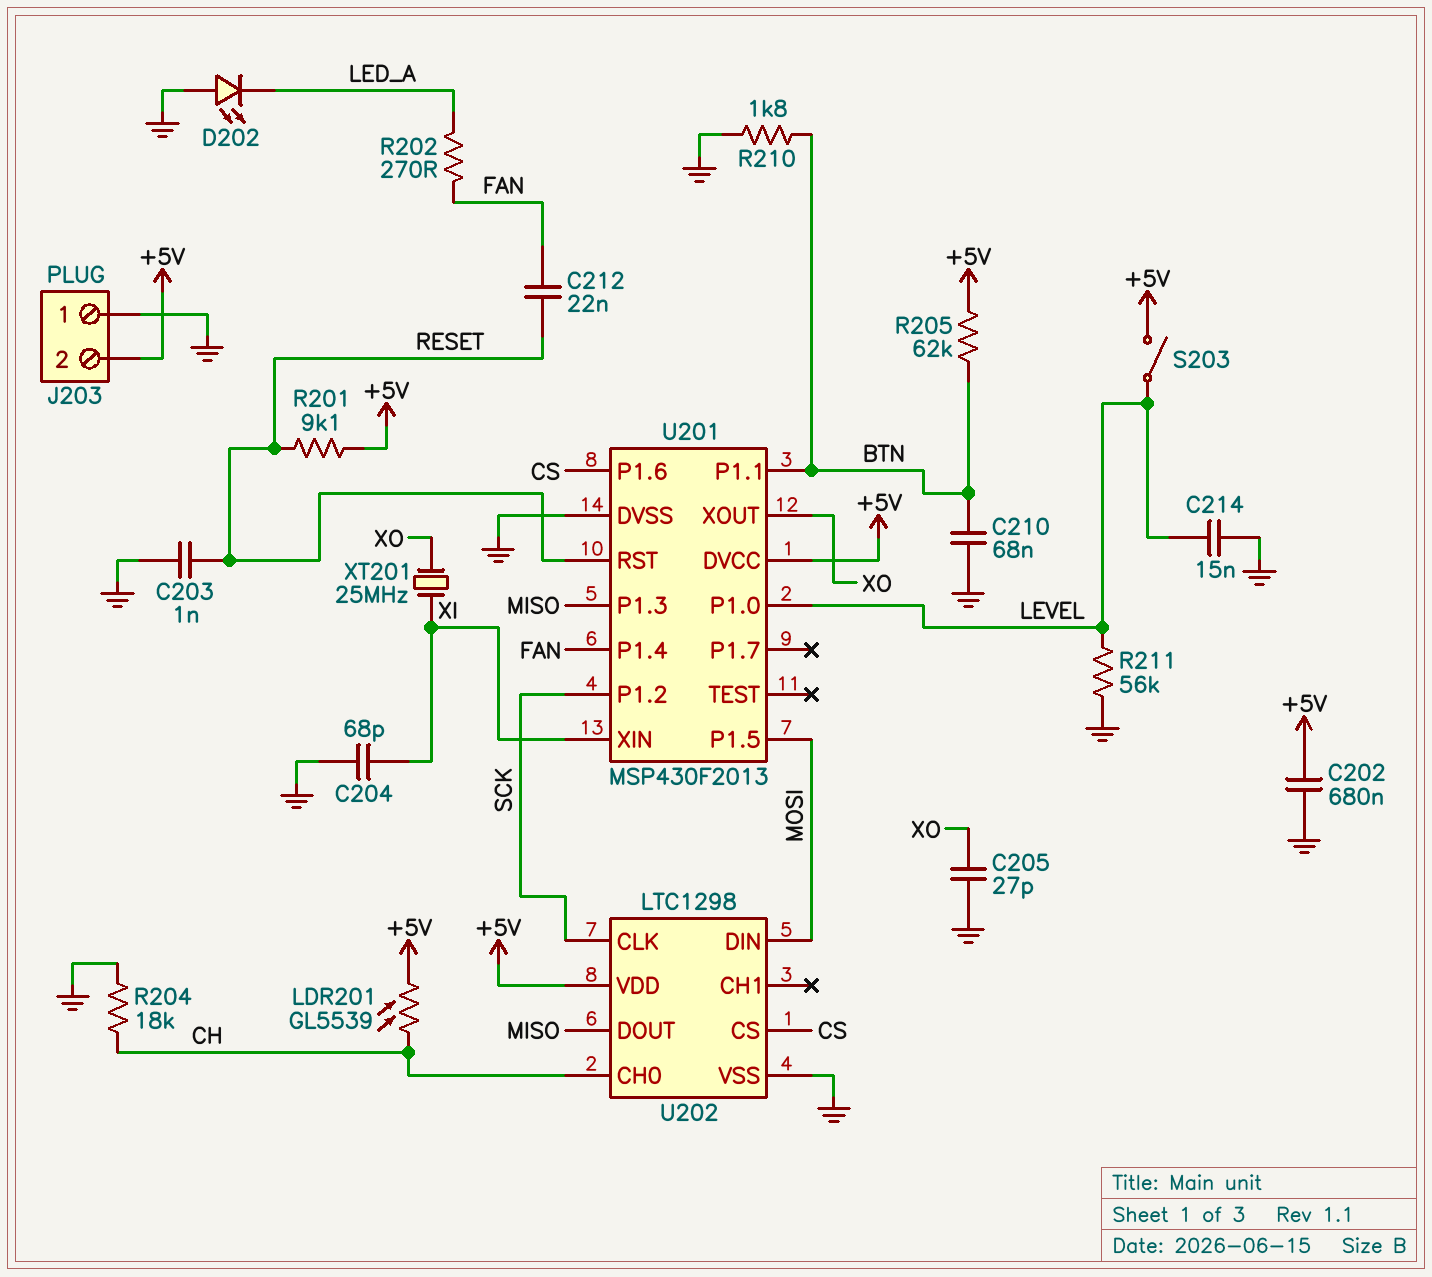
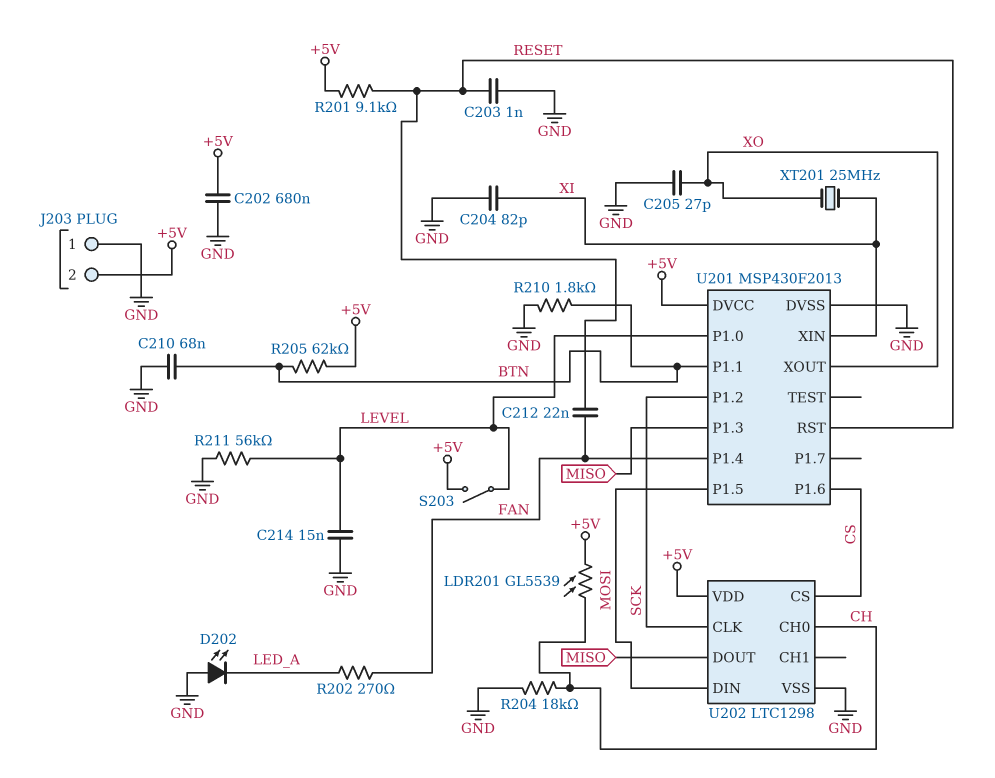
C204: 68pF (GND, XI) -> 82pF (GND, XI)

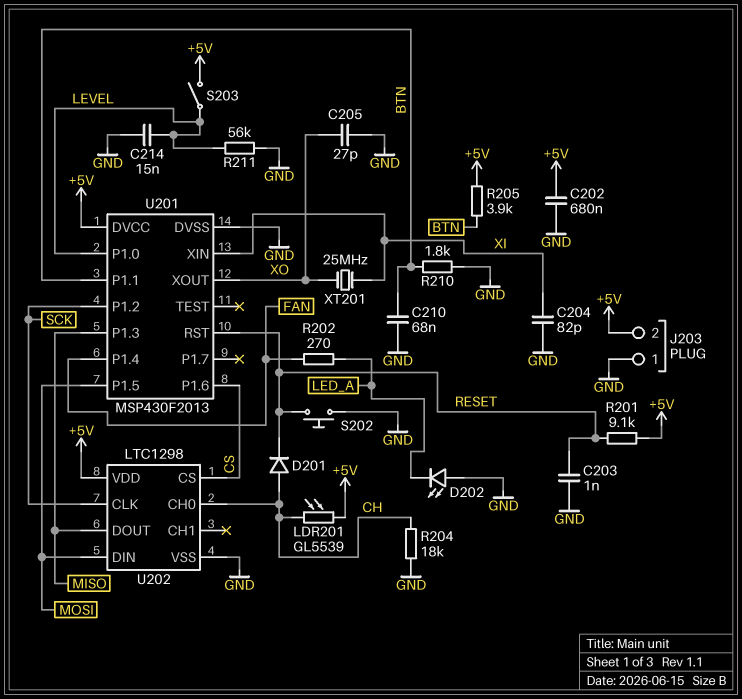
C212: 22nF (FAN, RESET) -> none
D201: none -> diode (A CH, K RESET)
R205: 62k (+5V, BTN) -> 3.9k (+5V, BTN)
S202: none -> button (GND, RESET)

